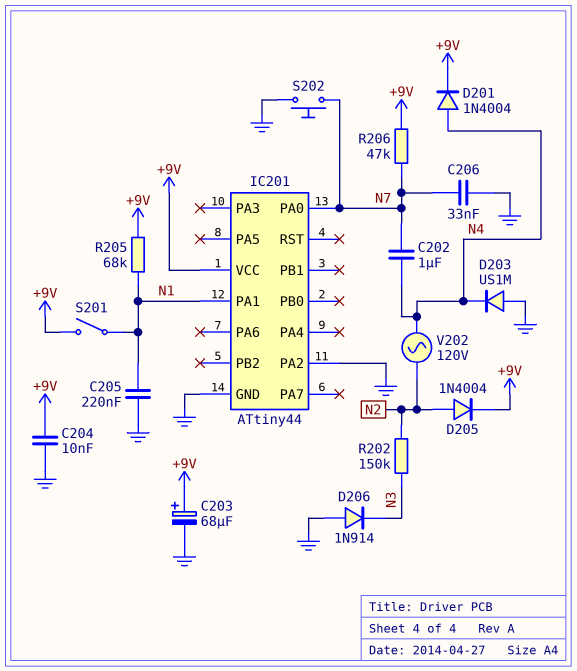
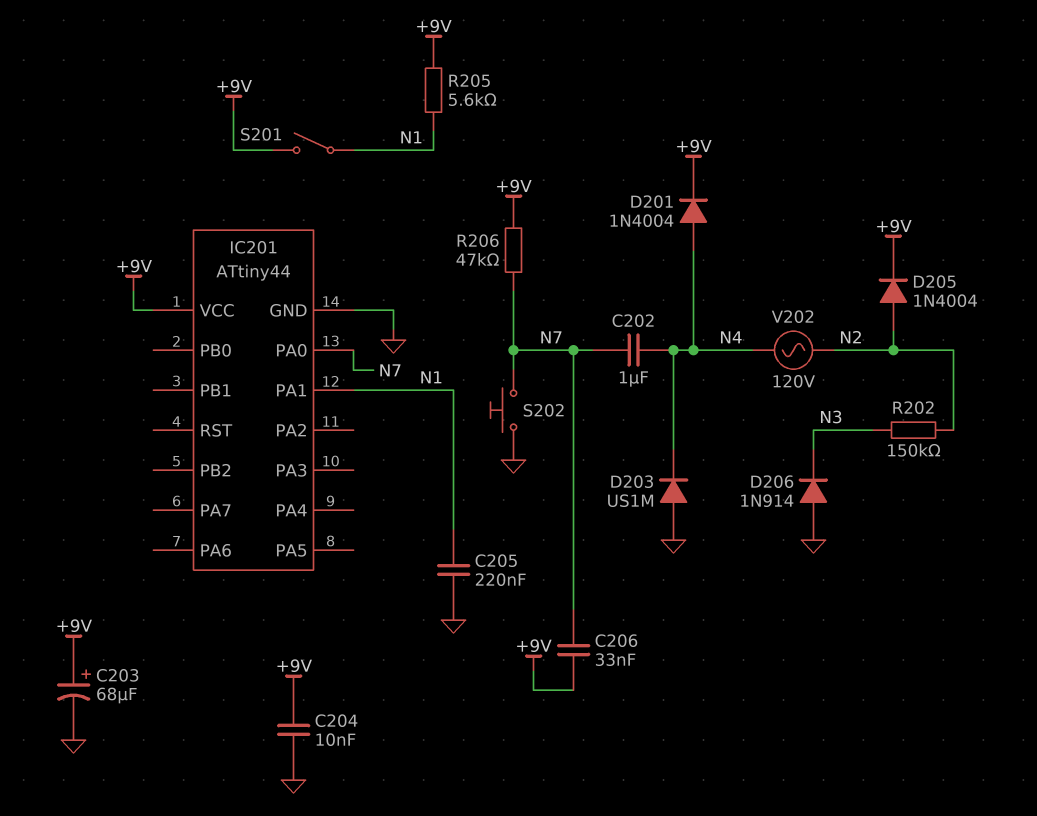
C206: 33nF (GND, N7) -> 33nF (+9V, N7)
IC201 pin PA2: GND -> none
R205: 68k (+9V, N1) -> 5.6k (+9V, N1)

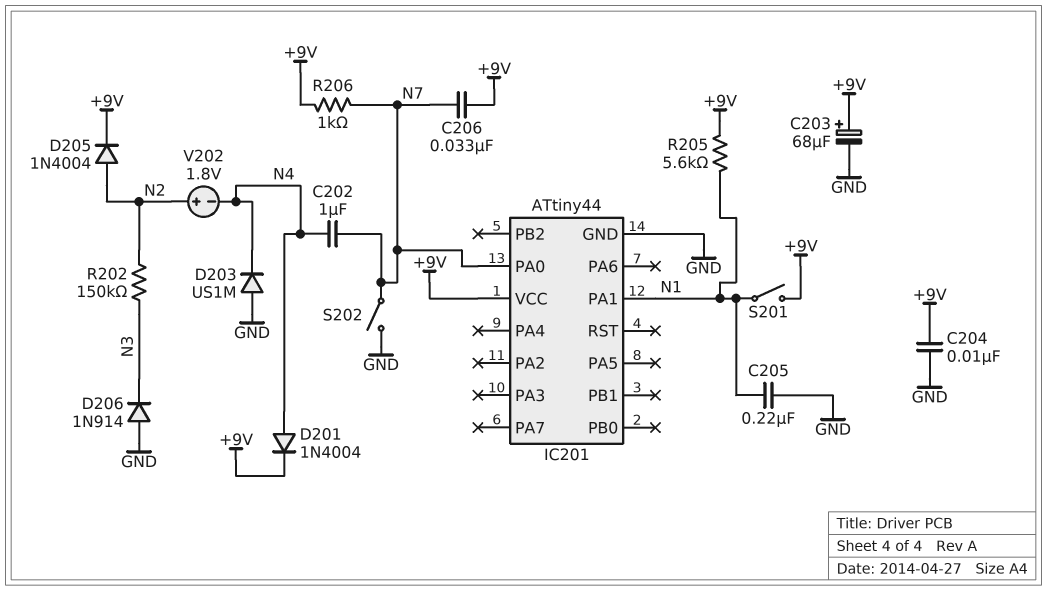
R206: 47k (+9V, N7) -> 1k (+9V, N7)
S202: button (GND, N7) -> switch (GND, N7)
V202: AC 120V (N2, N4) -> 1.8V (plus N2, minus N4)

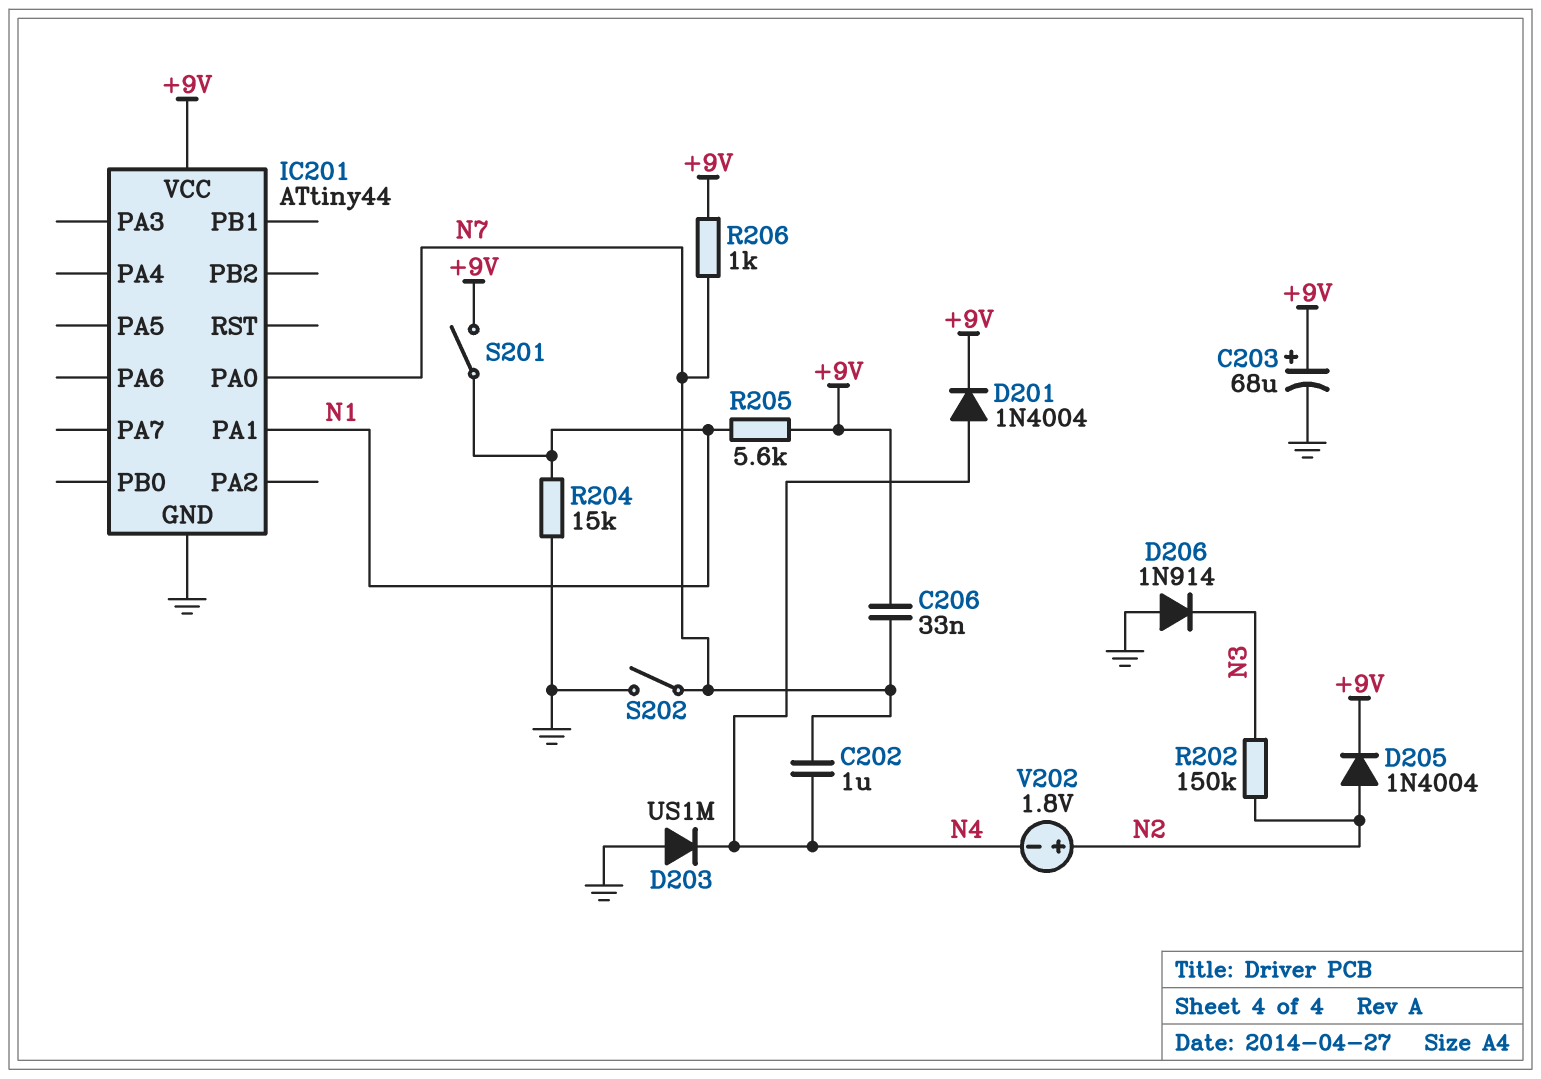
C204: 10nF (+9V, GND) -> none
C205: 220nF (GND, N1) -> none
R204: none -> 15k (GND, N1)

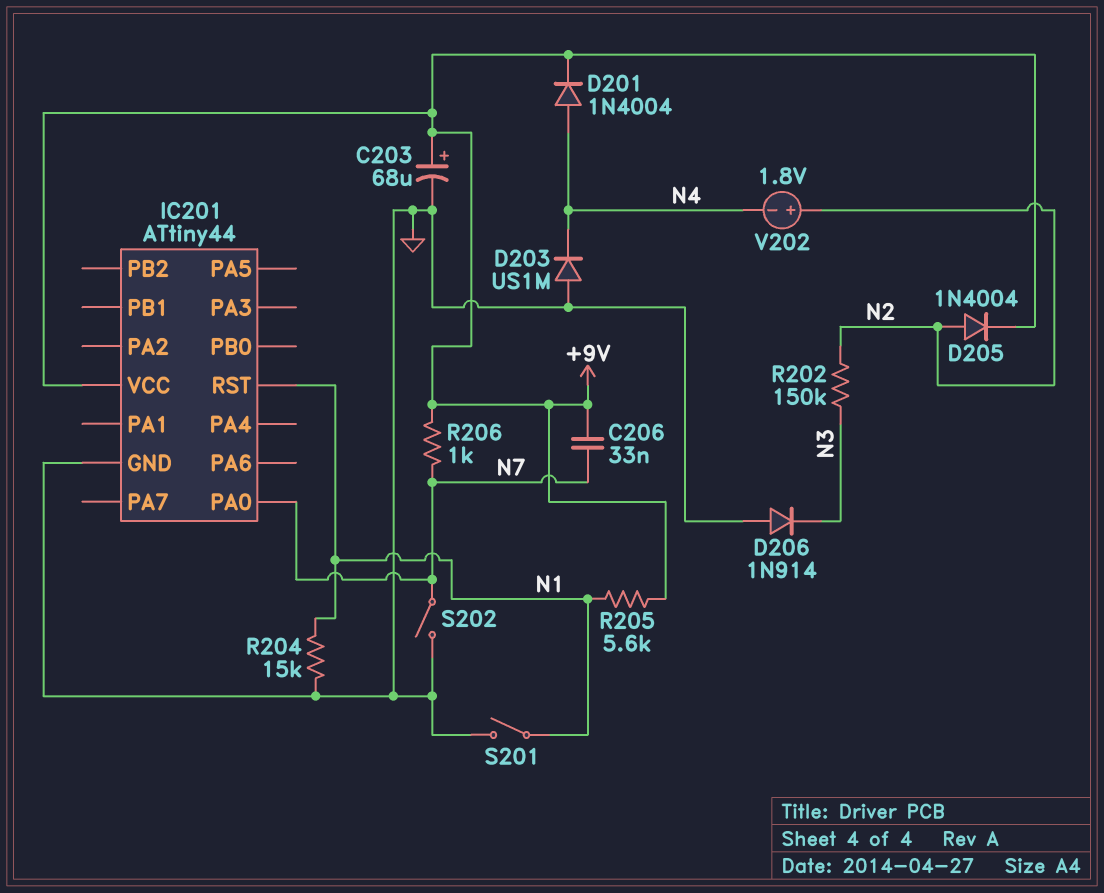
C202: 1uF (N4, N7) -> none
IC201 pin PA1: N1 -> none
IC201 pin RST: none -> N1
S201: switch (+9V, N1) -> switch (GND, N1)

